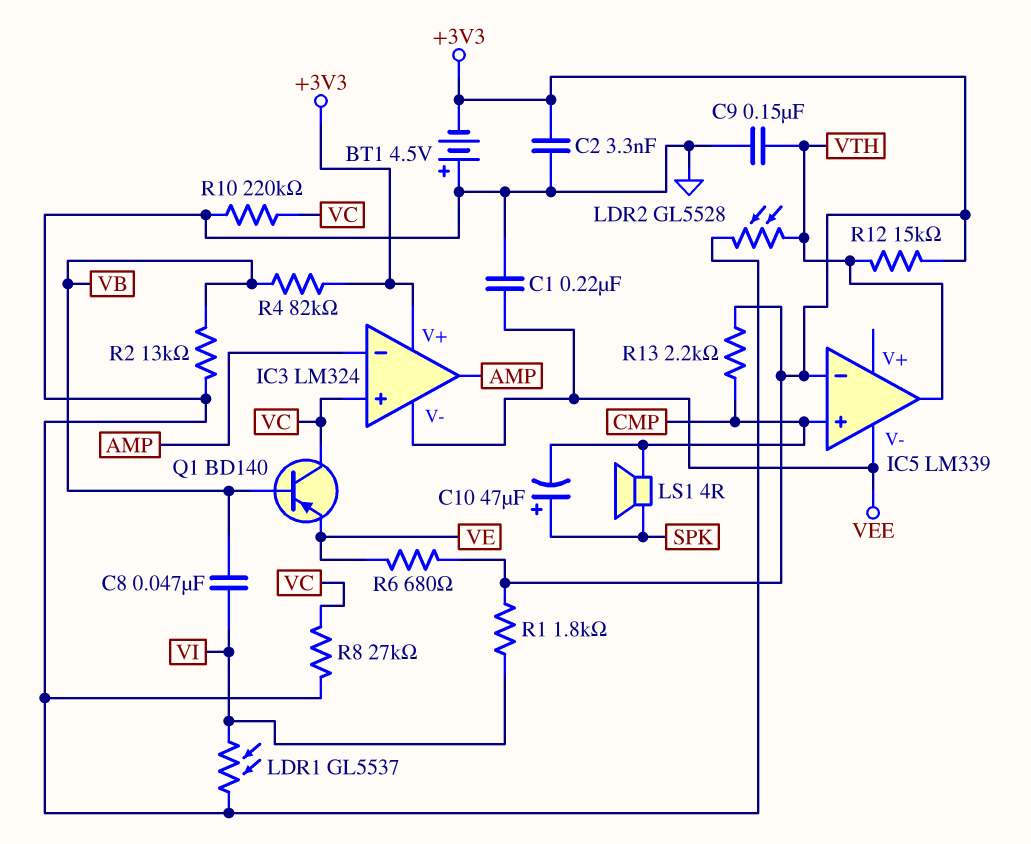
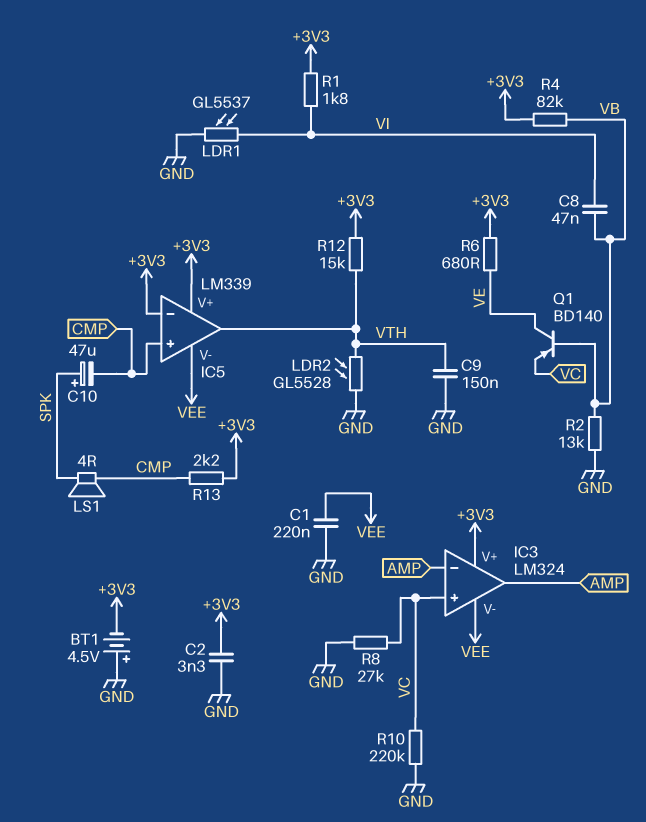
IC5 pin V+: none -> +3V3
Q1: PNP BD140 (B VB, C VC, E VE) -> PNP BD140 (B VB, C VE, E VC)

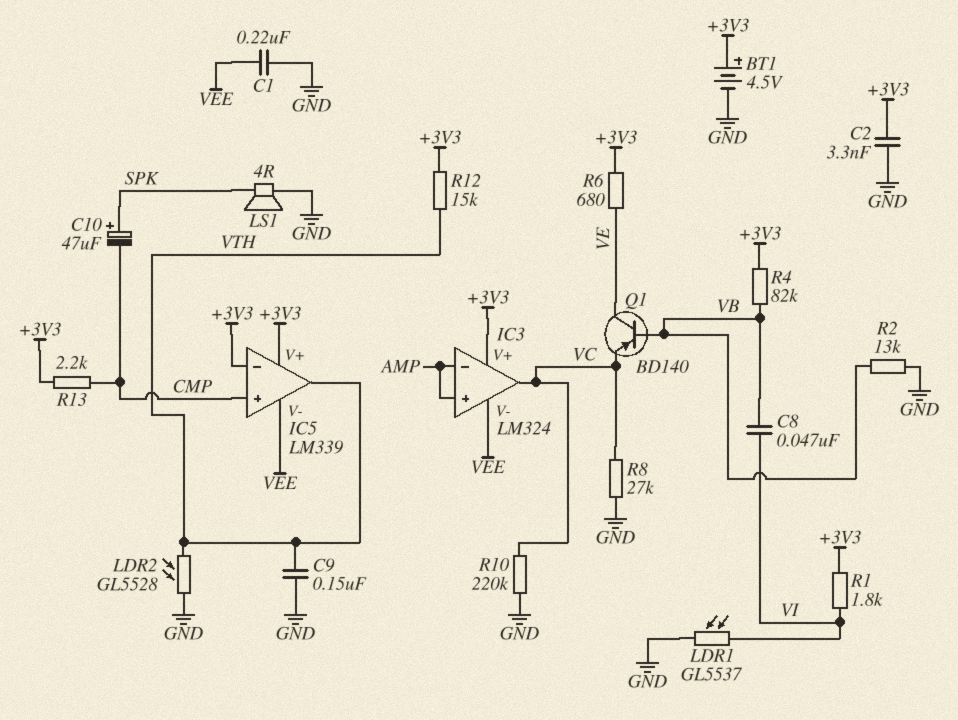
BT1: 4.5V (plus GND, minus +3V3) -> 4.5V (plus +3V3, minus GND)
IC3 pin in+: VC -> AMP
IC3 pin out: AMP -> VC
LS1: speaker 4R (CMP, SPK) -> speaker 4R (GND, SPK)

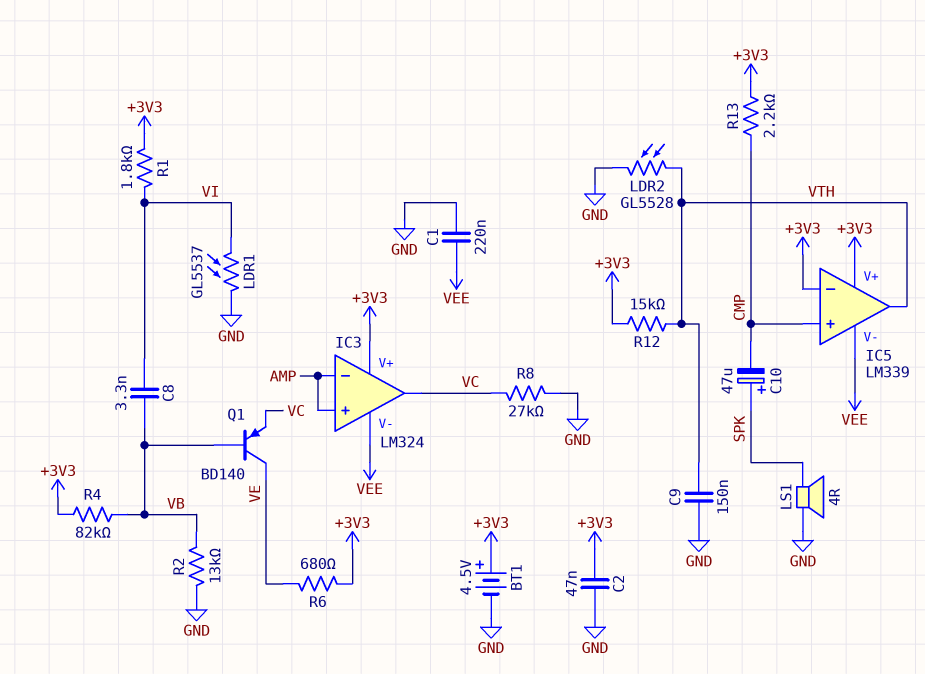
C2: 3.3nF (+3V3, GND) -> 47nF (+3V3, GND)
C8: 47nF (VB, VI) -> 3.3nF (VB, VI)
R10: 220k (GND, VC) -> none

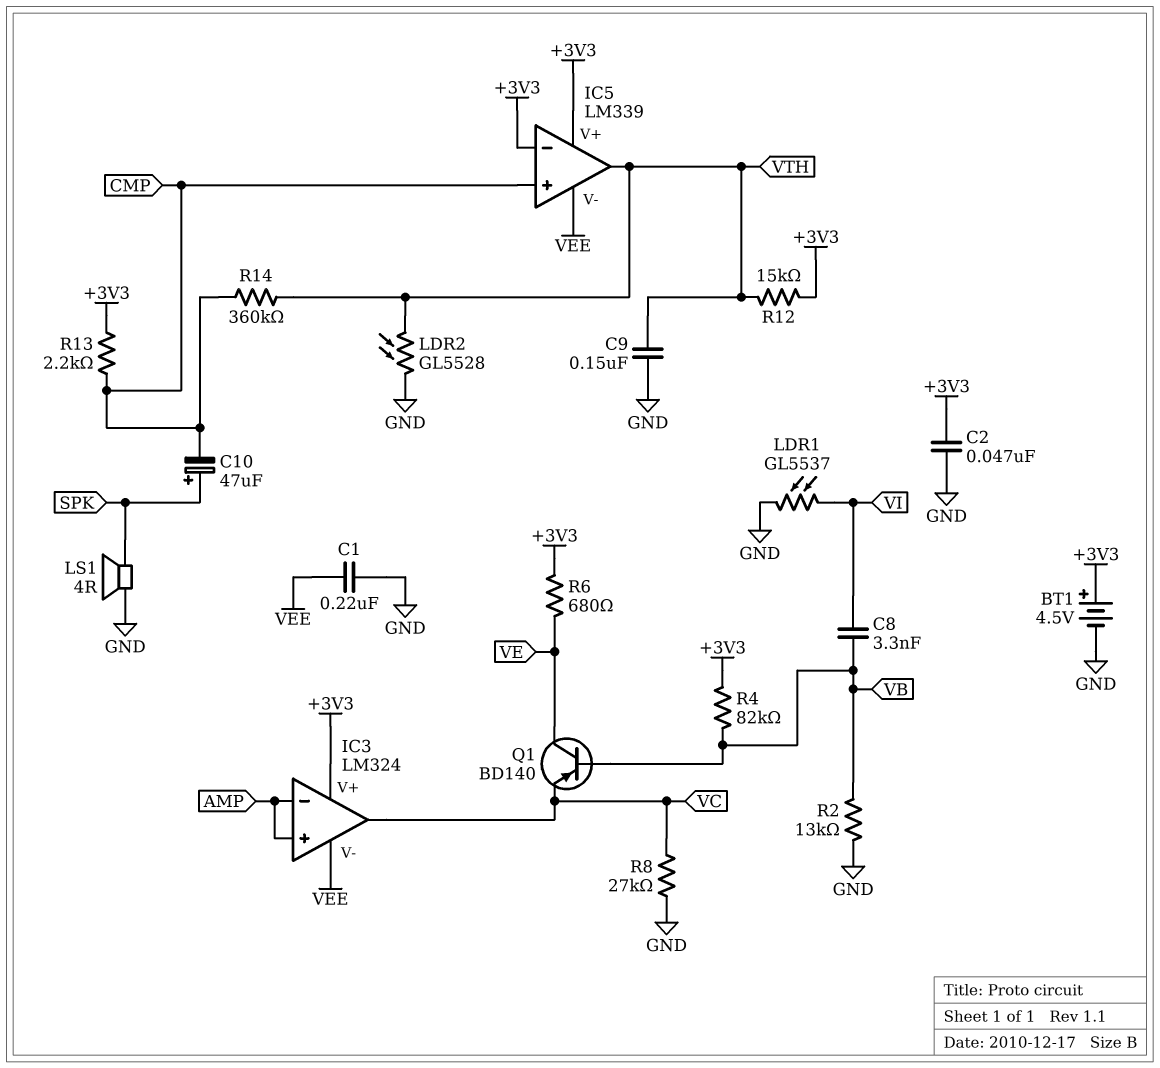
R1: 1.8k (+3V3, VI) -> none
R14: none -> 360k (CMP, VTH)

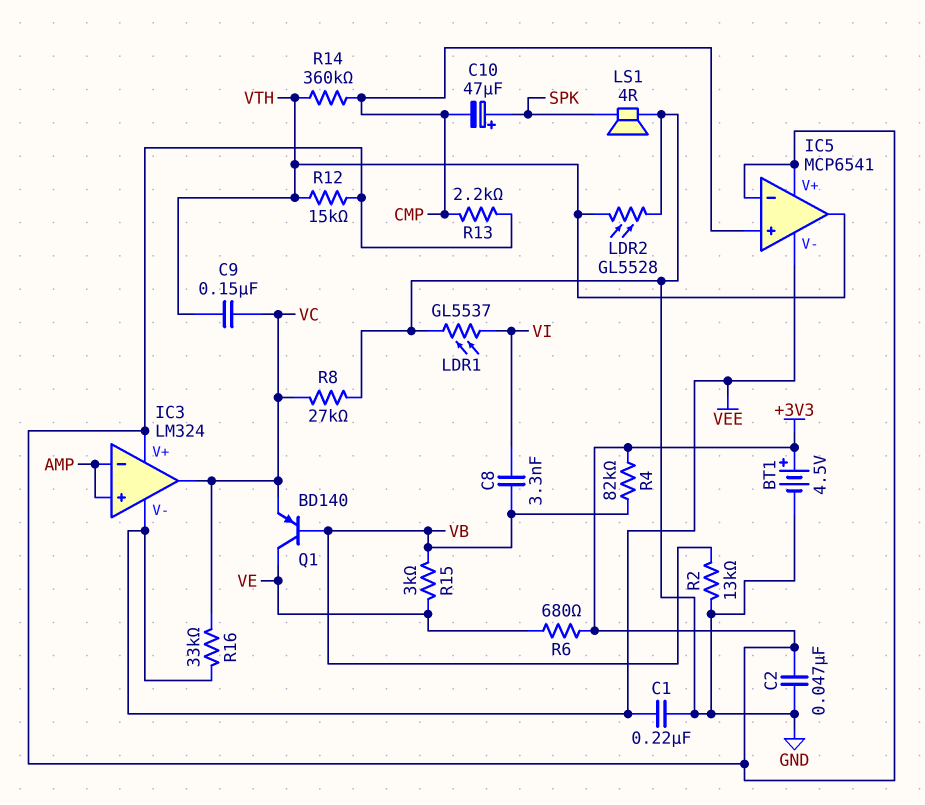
C9: 150nF (GND, VTH) -> 150nF (VC, VTH)
IC5: LM339 -> MCP6541
R15: none -> 3k (VB, VE)
R16: none -> 33k (VC, VEE)

